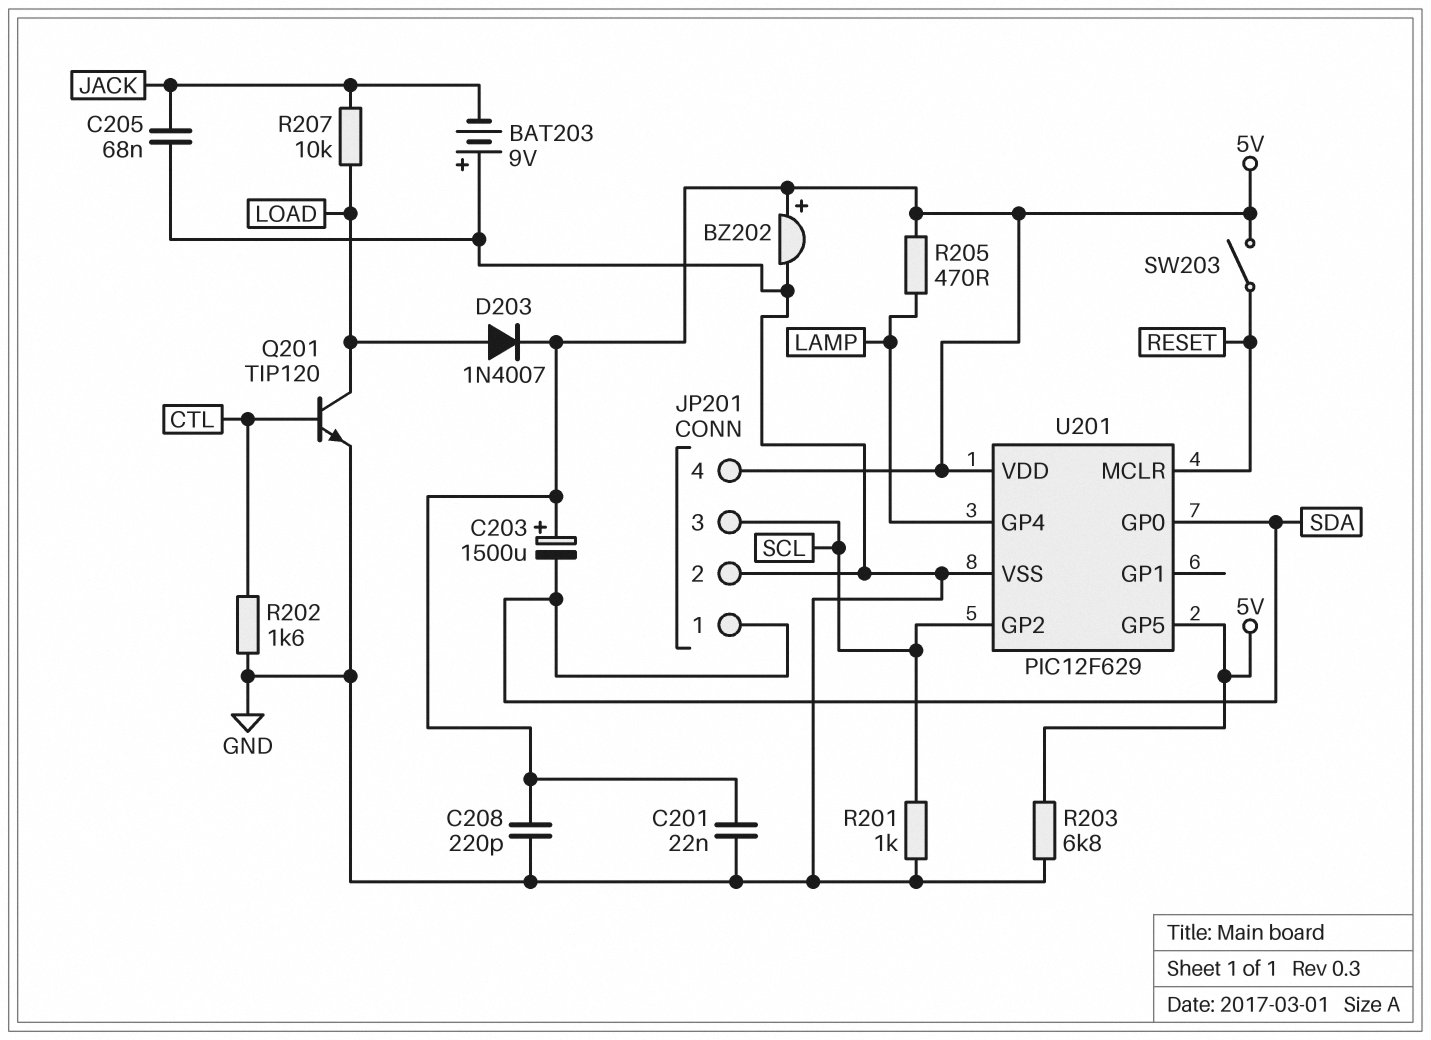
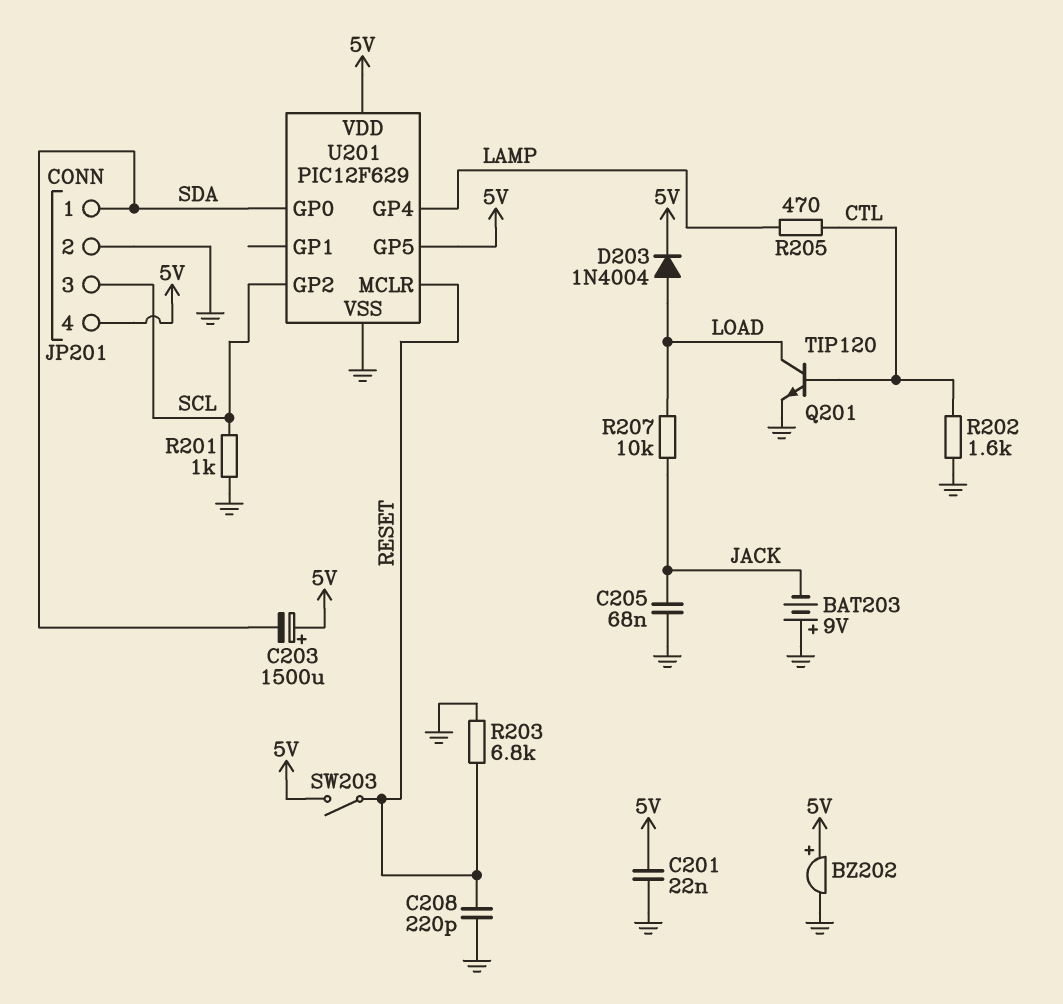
C208: 220pF (5V, GND) -> 220pF (GND, RESET)
D203: diode 1N4007 (A LOAD, K 5V) -> diode 1N4004 (A LOAD, K 5V)
R203: 6.8k (5V, GND) -> 6.8k (GND, RESET)
R205: 470 (5V, LAMP) -> 470 (CTL, LAMP)

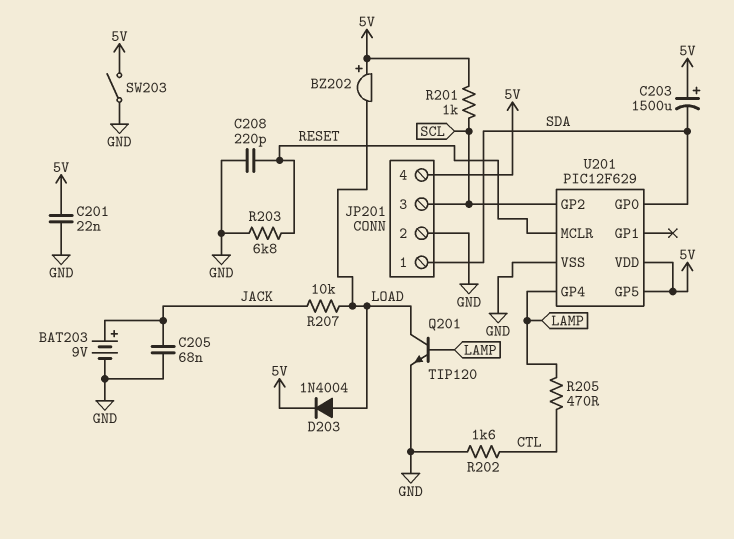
BAT203: 9V (plus GND, minus JACK) -> 9V (plus JACK, minus GND)
BZ202: buzzer (plus 5V, minus GND) -> buzzer (plus 5V, minus LOAD)
Q201: NPN TIP120 (B CTL, C LOAD, E GND) -> NPN TIP120 (B LAMP, C LOAD, E GND)
R201: 1k (GND, SCL) -> 1k (5V, SCL)
SW203: switch (5V, RESET) -> switch (5V, GND)

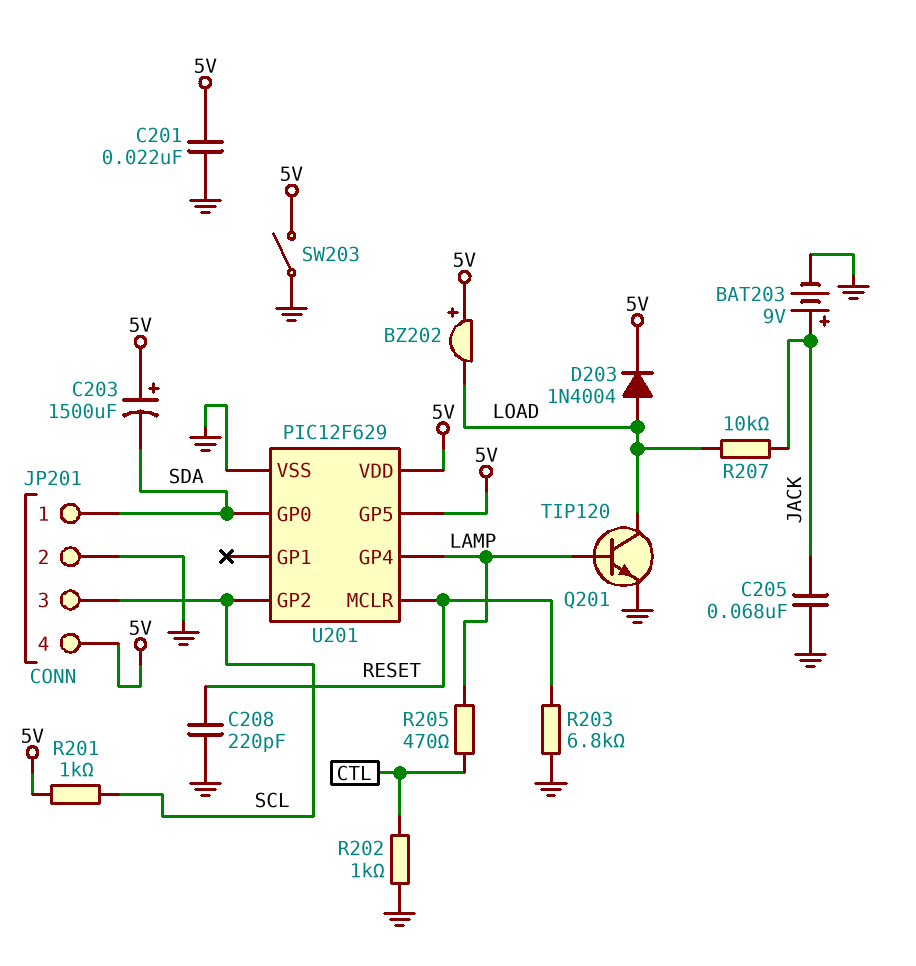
R202: 1.6k (CTL, GND) -> 1k (CTL, GND)

